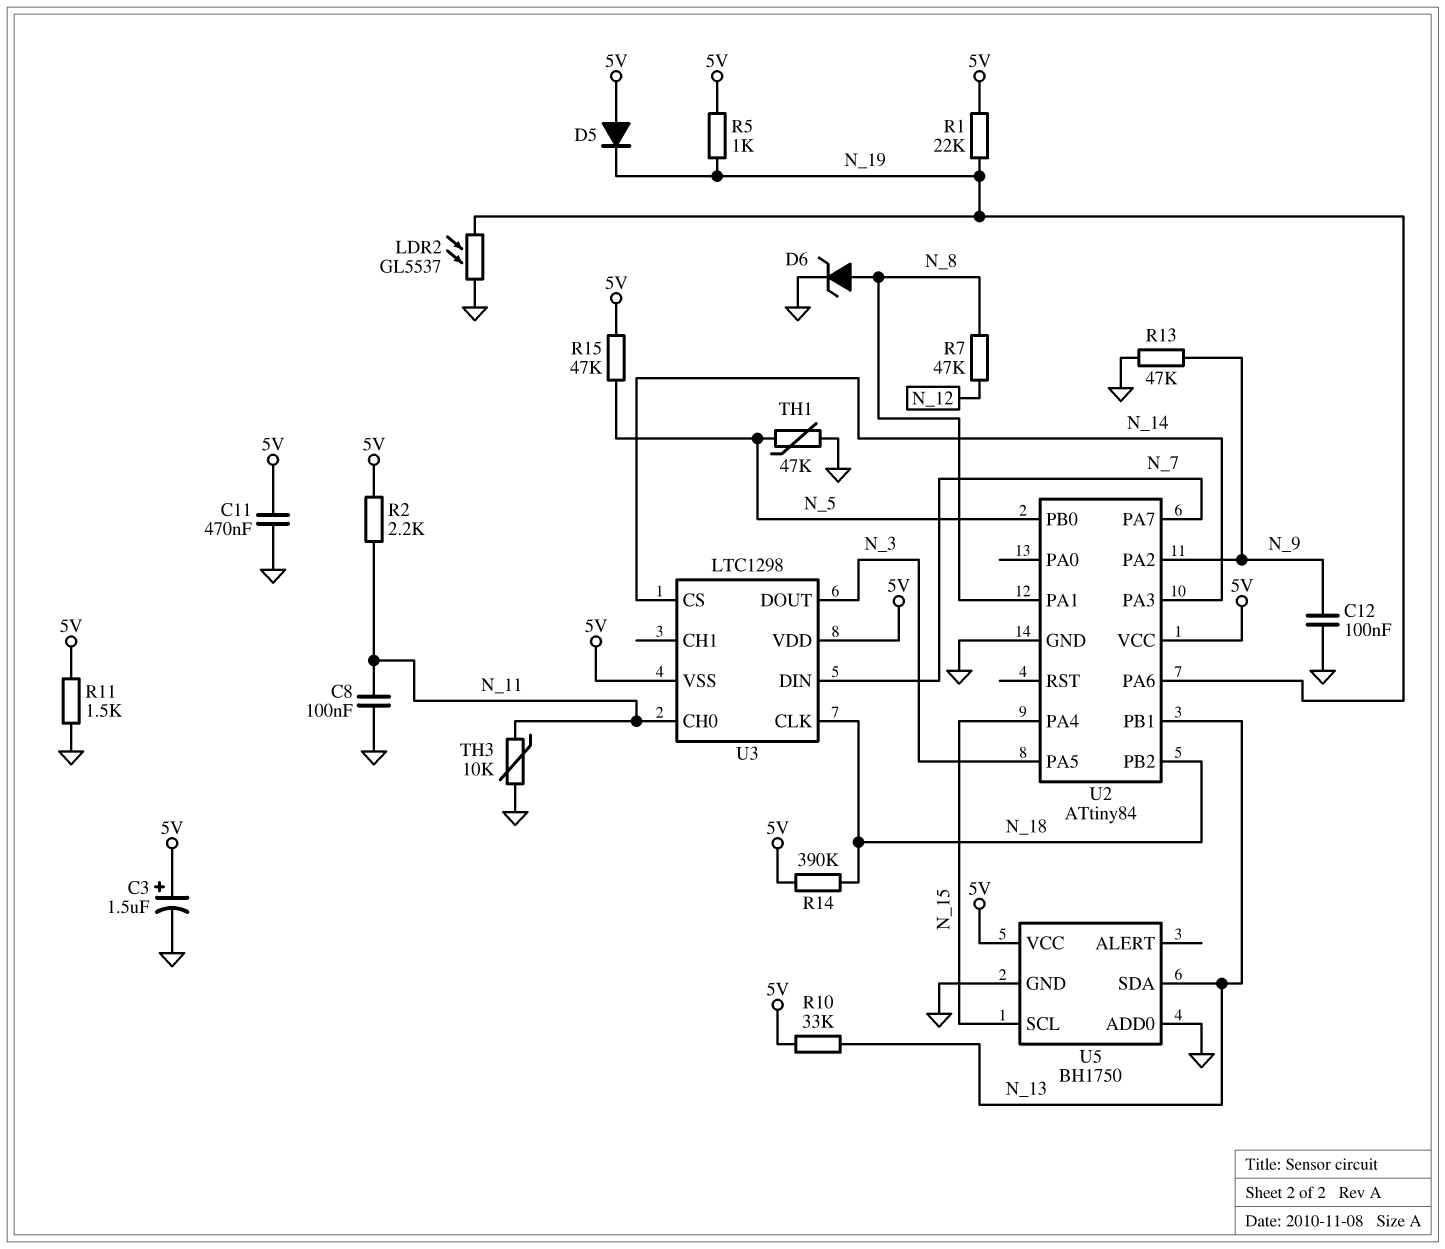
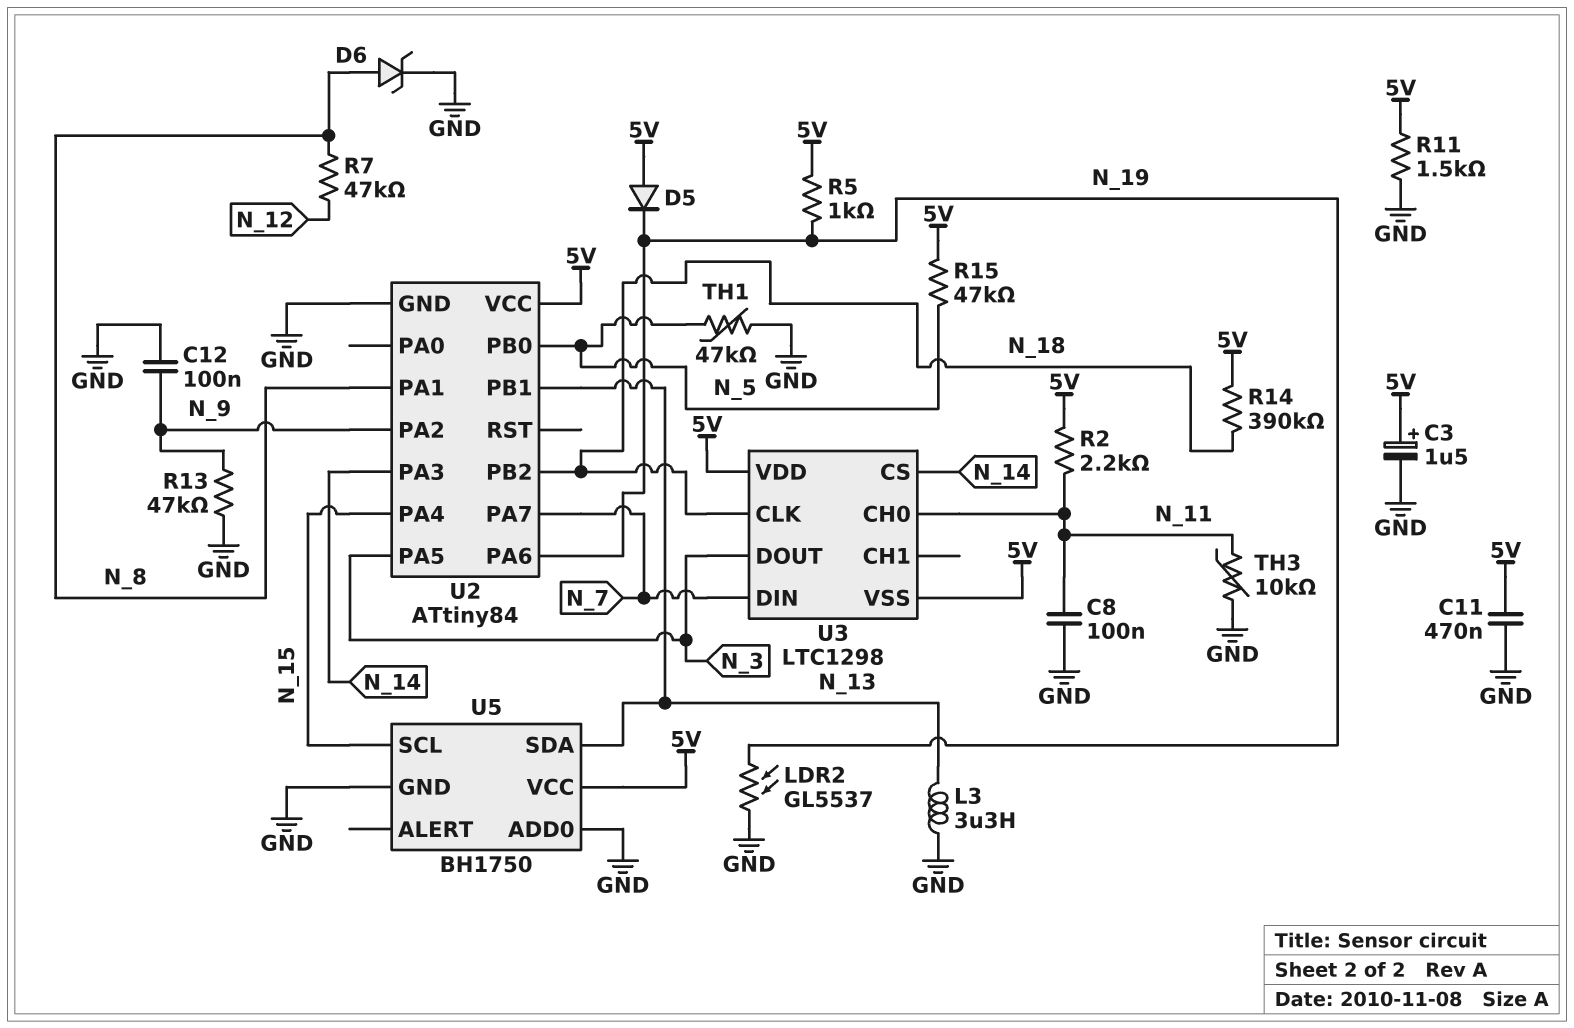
L3: none -> 3.3uH (GND, N_13)
R1: 22k (5V, N_19) -> none
R10: 33k (5V, N_13) -> none

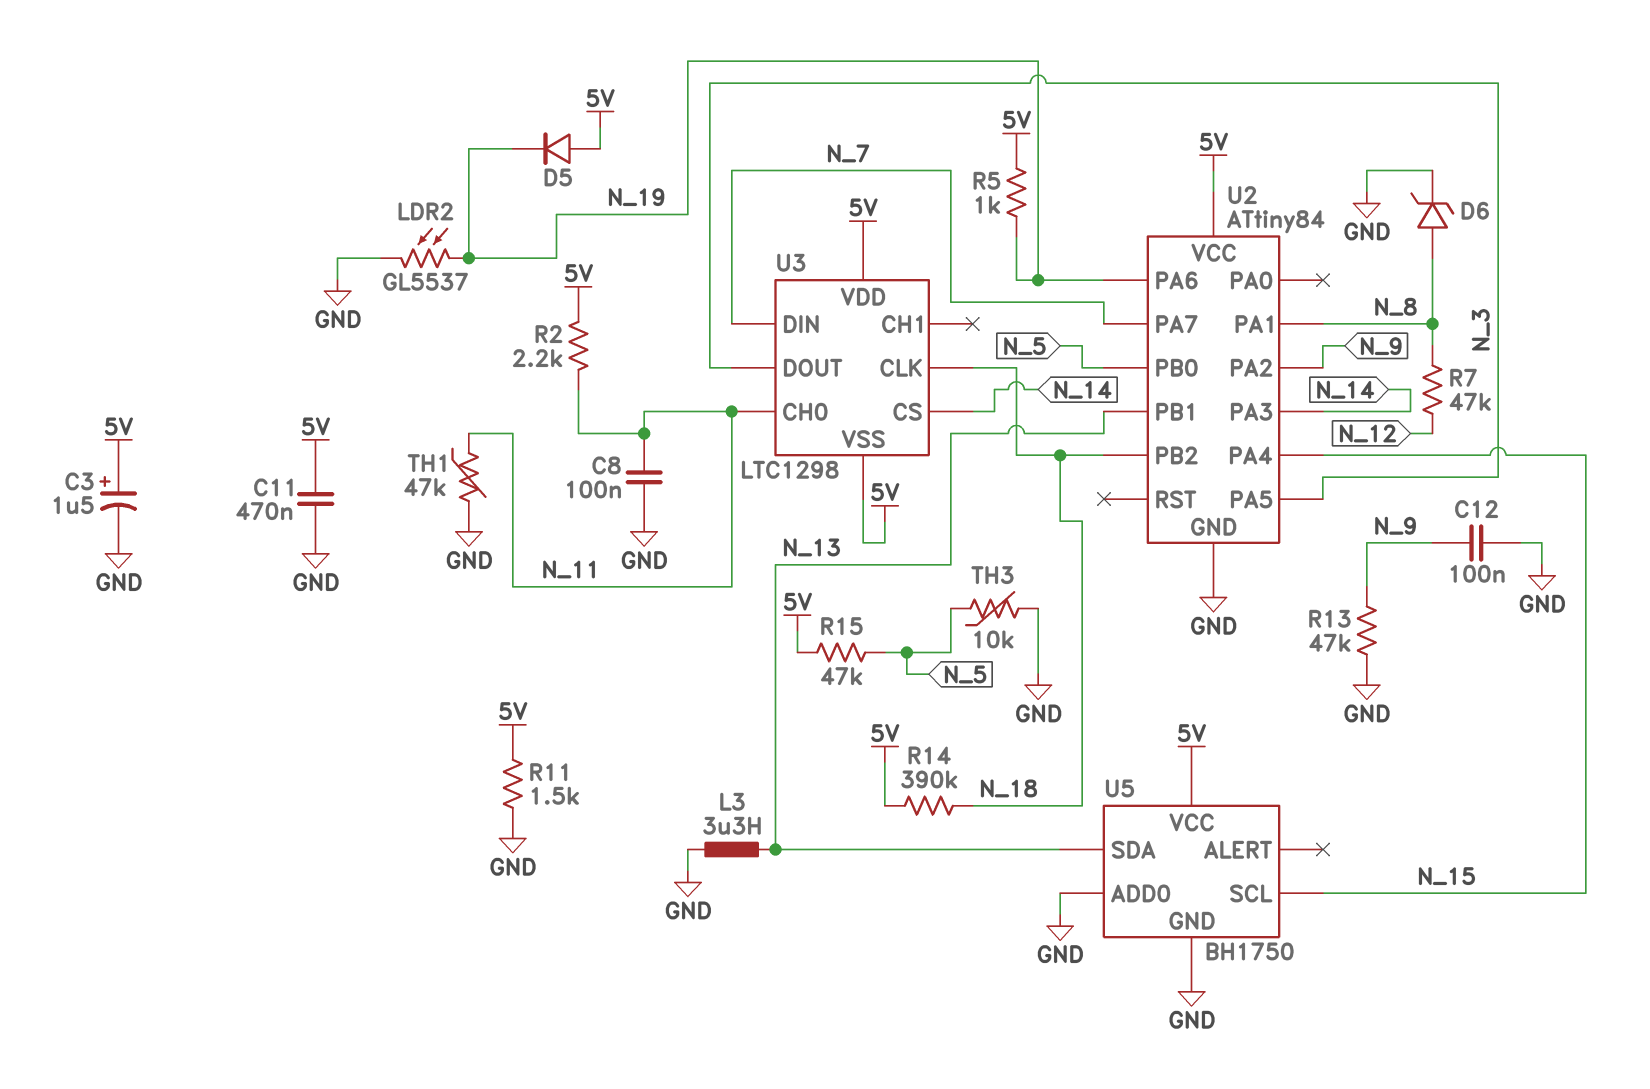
TH1: 47k (GND, N_5) -> 47k (GND, N_11)
TH3: 10k (GND, N_11) -> 10k (GND, N_5)

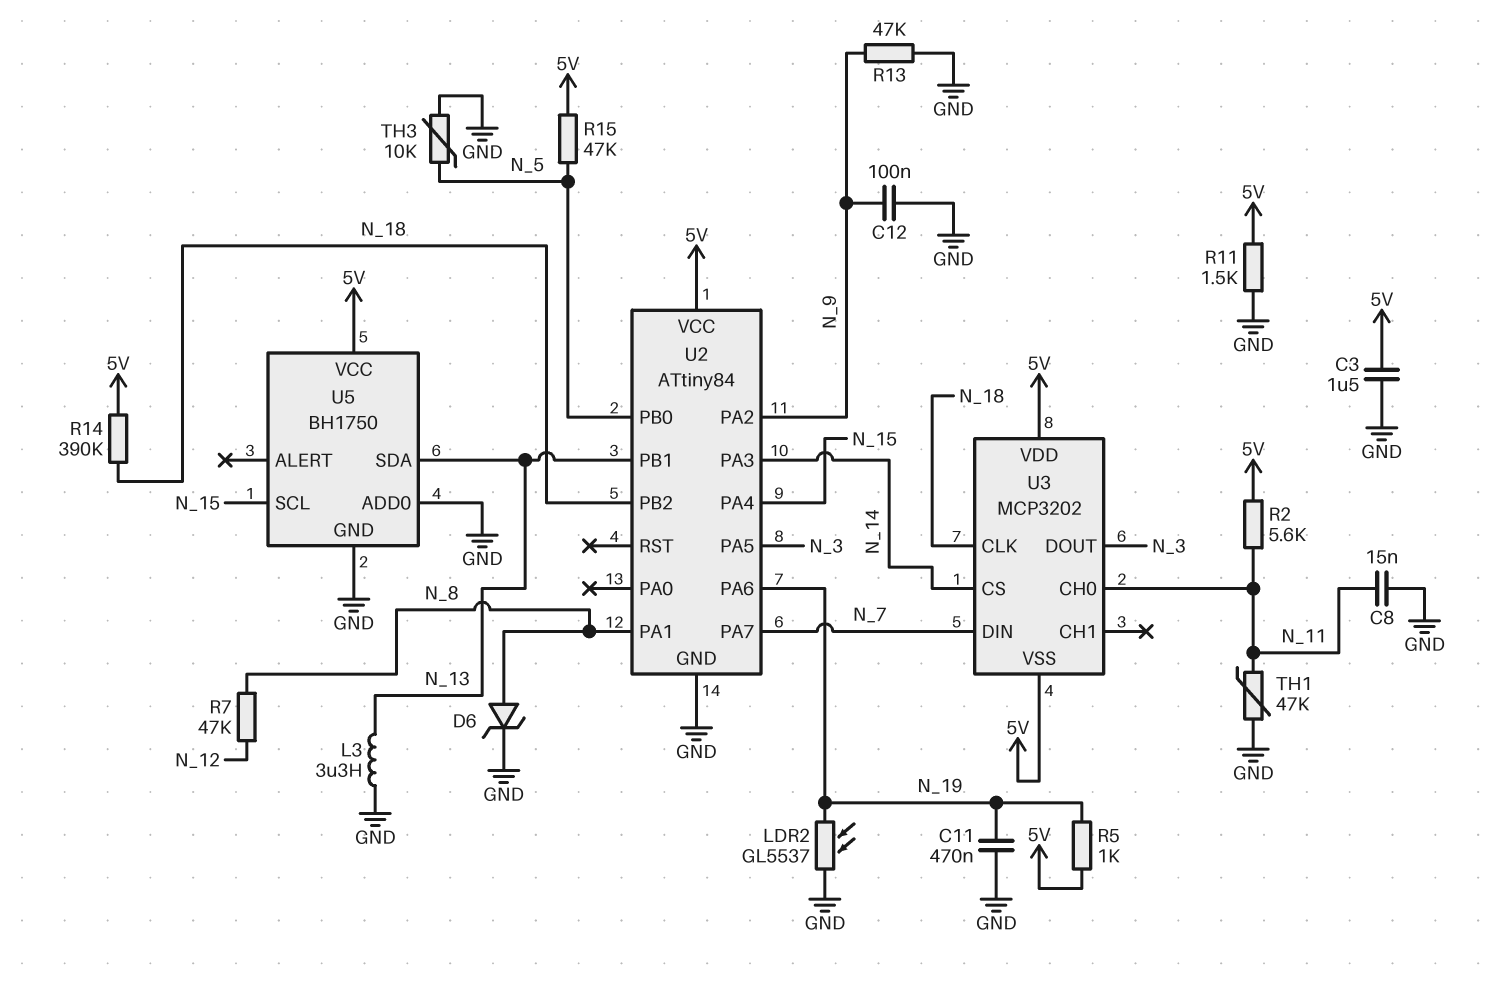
C3: 1.5uF (plus 5V, minus GND) -> 1.5uF (5V, GND)
C8: 100nF (GND, N_11) -> 15nF (GND, N_11)
C11: 470nF (5V, GND) -> 470nF (GND, N_19)
D5: diode (A 5V, K N_19) -> none
R2: 2.2k (5V, N_11) -> 5.6k (5V, N_11)
U3: LTC1298 -> MCP3202

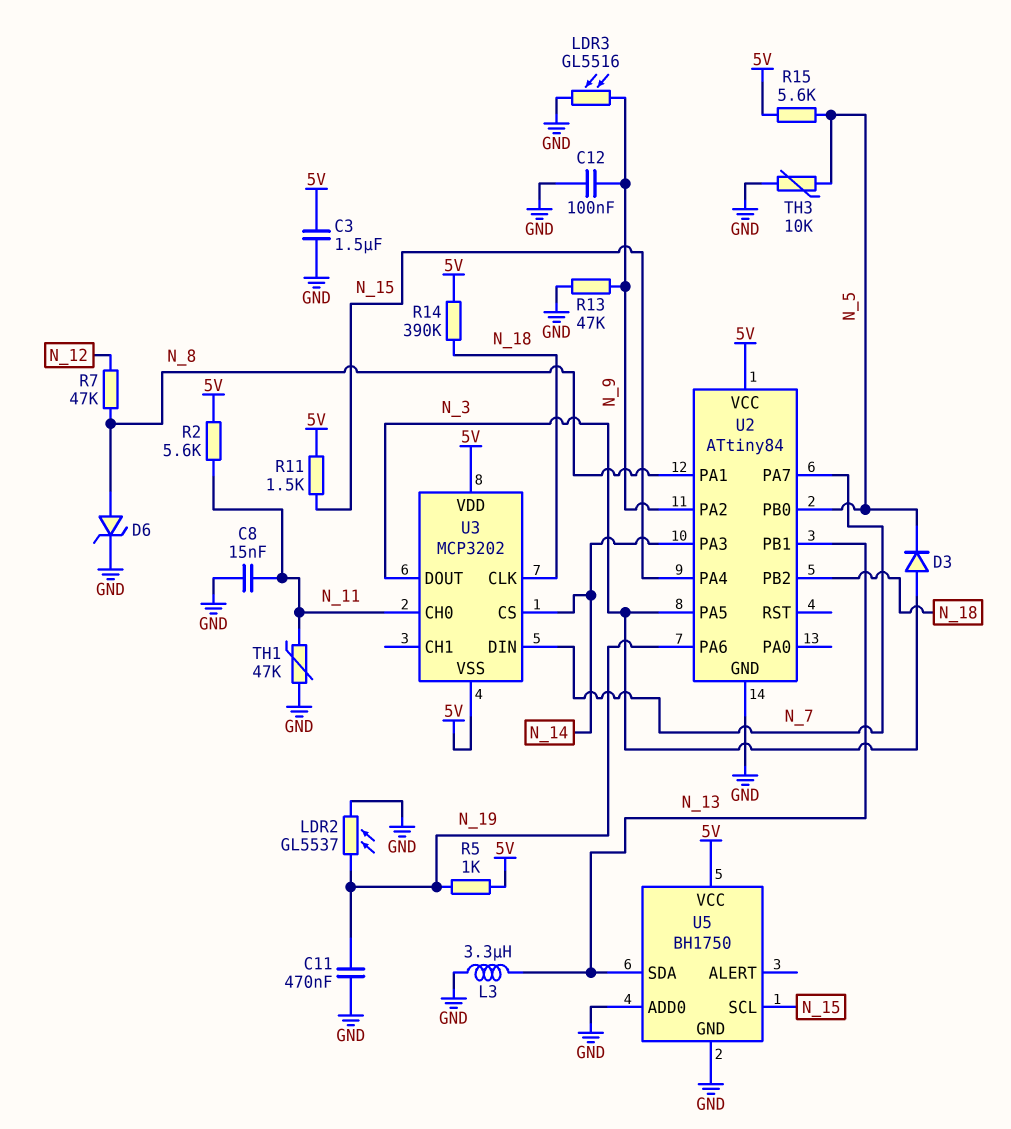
D3: none -> diode (A N_3, K N_5)
LDR3: none -> GL5516 (GND, N_9)
R11: 1.5k (5V, GND) -> 1.5k (5V, N_15)
R15: 47k (5V, N_5) -> 5.6k (5V, N_5)

